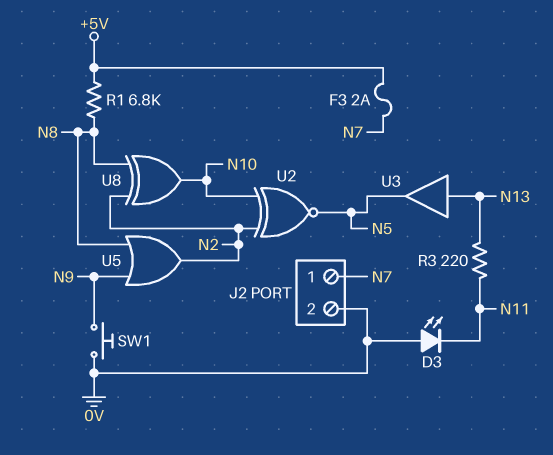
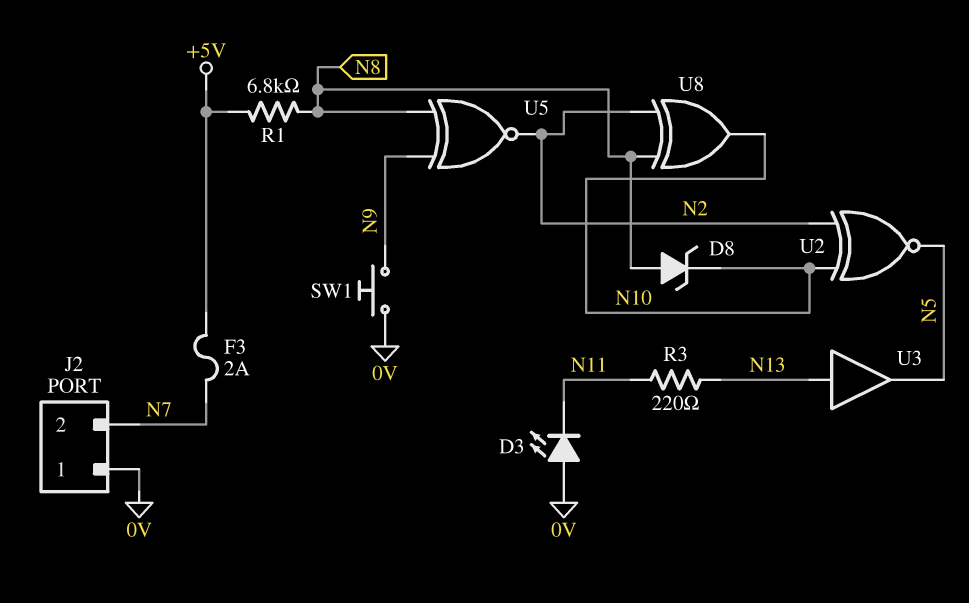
D8: none -> zener (A N8, K N10)
J2 pin 1: N7 -> 0V
J2 pin 2: 0V -> N7
U5: OR (in N8, in N9, out N2) -> XNOR (in N8, in N9, out N2)

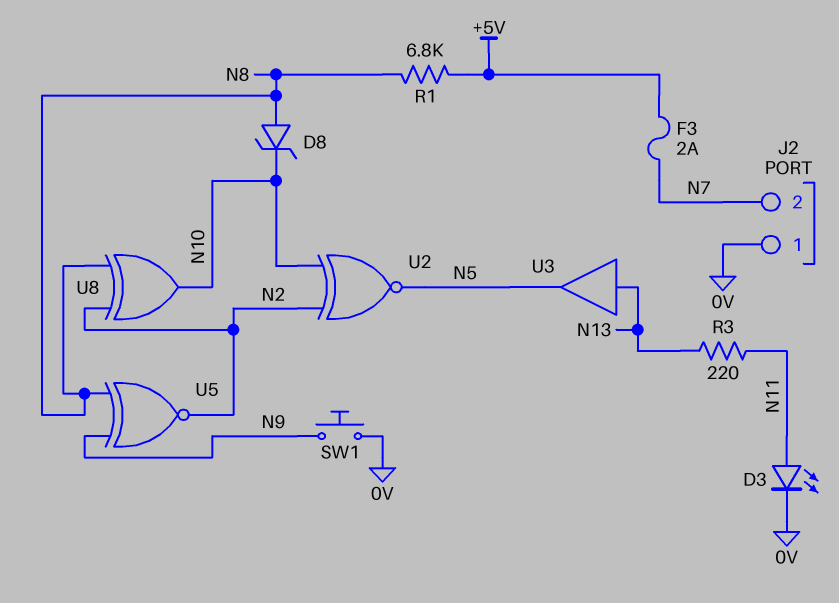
D3: LED (A 0V, K N11) -> LED (A N11, K 0V)

